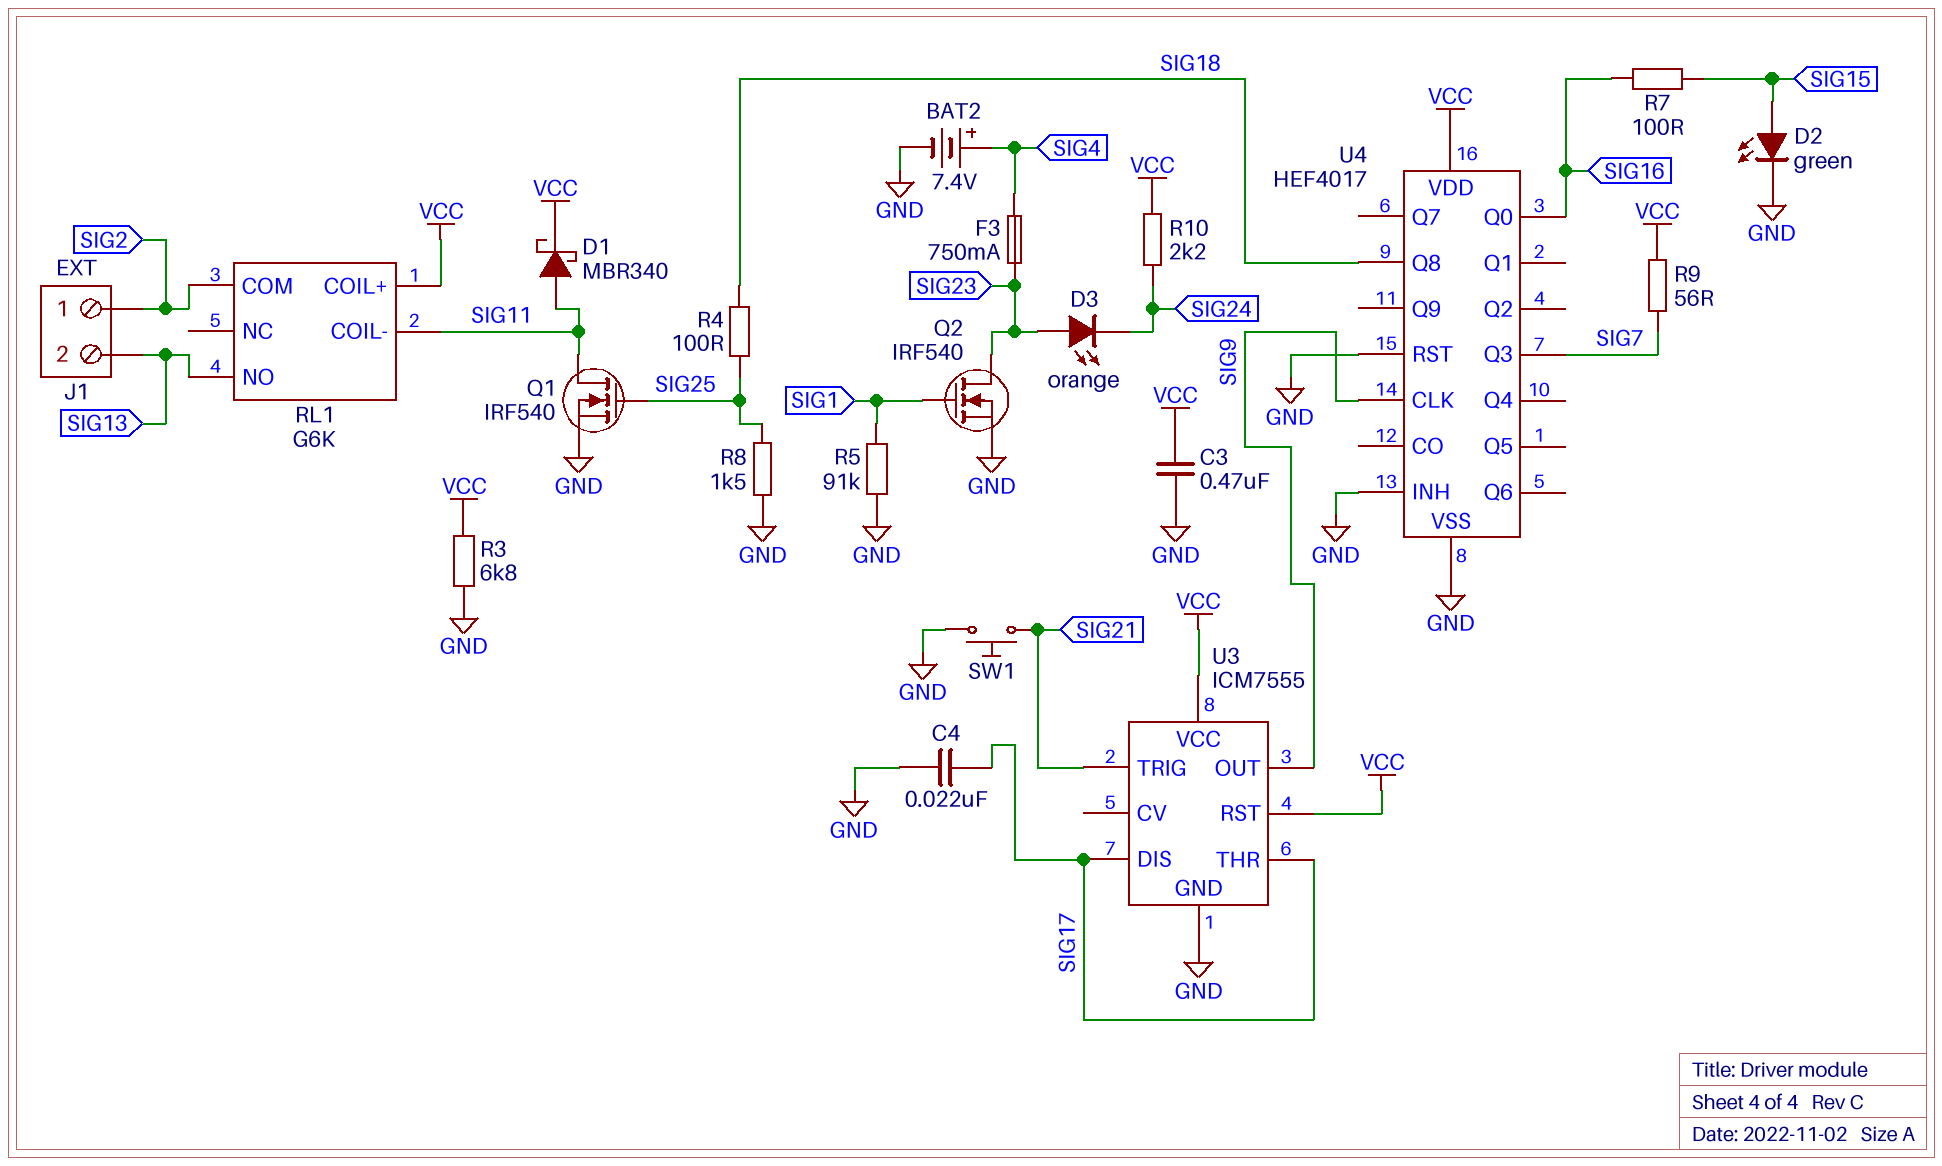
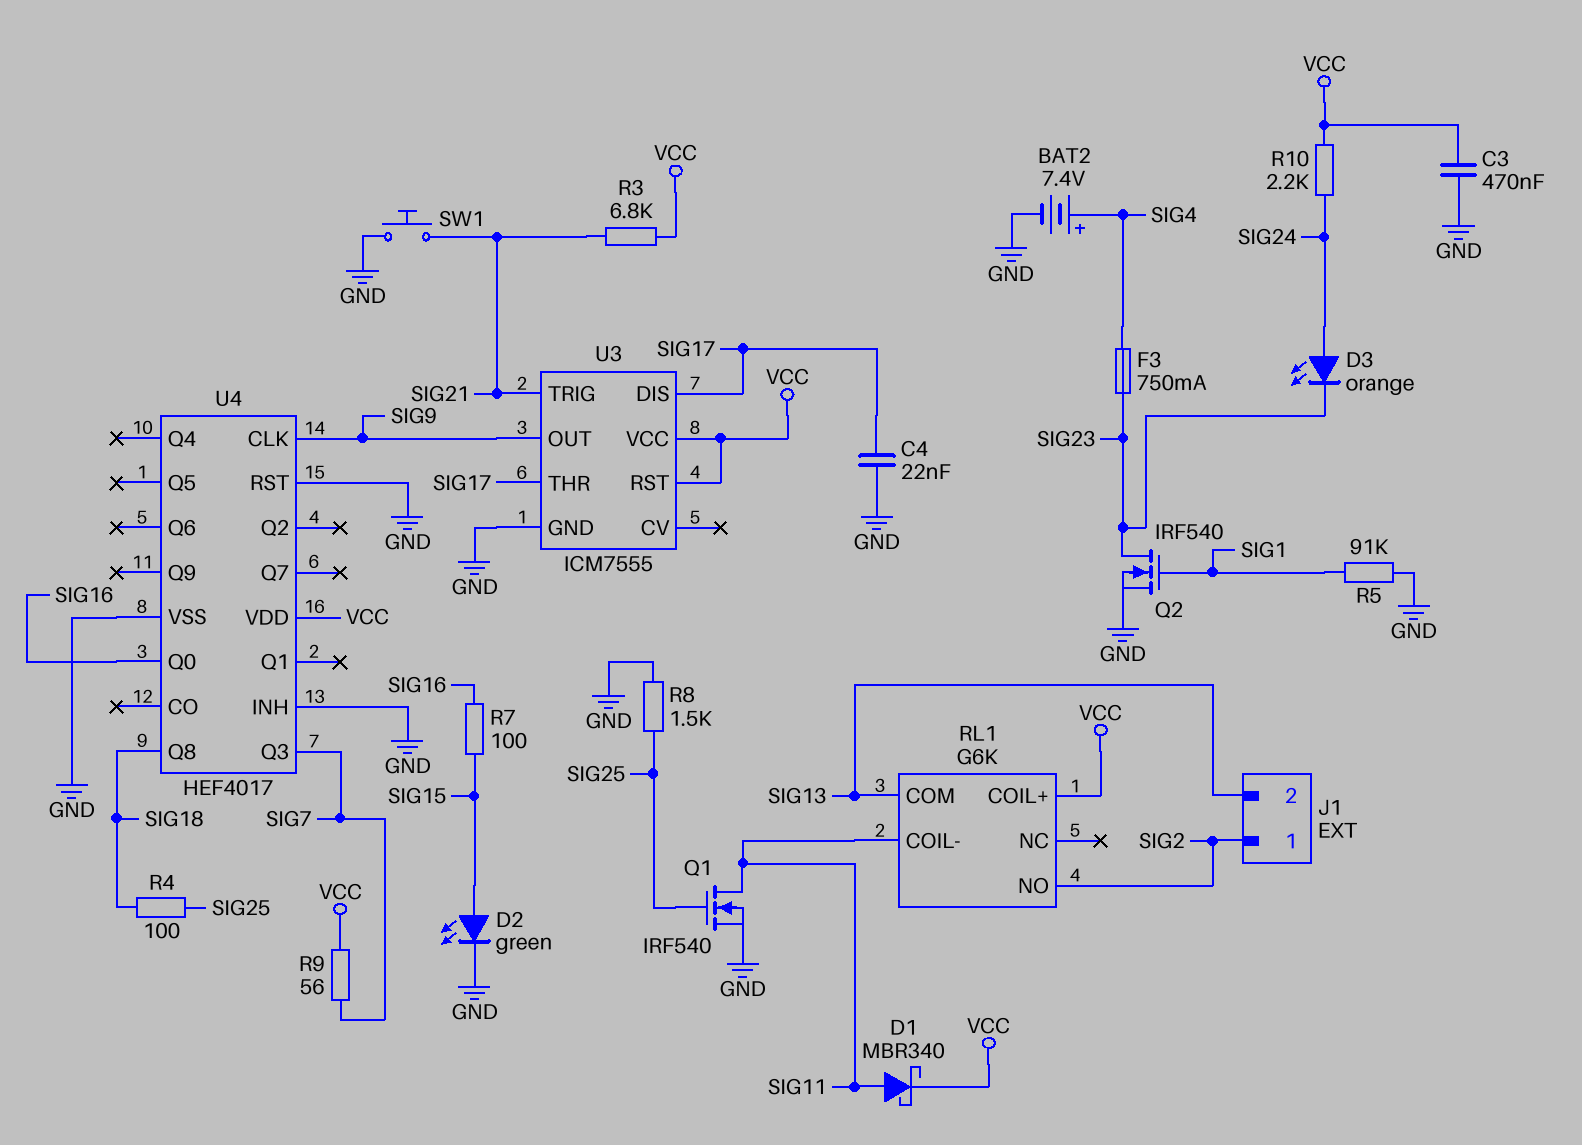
D3: LED orange (A SIG23, K SIG24) -> LED orange (A SIG24, K SIG23)
R3: 6.8k (GND, VCC) -> 6.8k (SIG21, VCC)
RL1 pin COM: SIG2 -> SIG13
RL1 pin NO: SIG13 -> SIG2

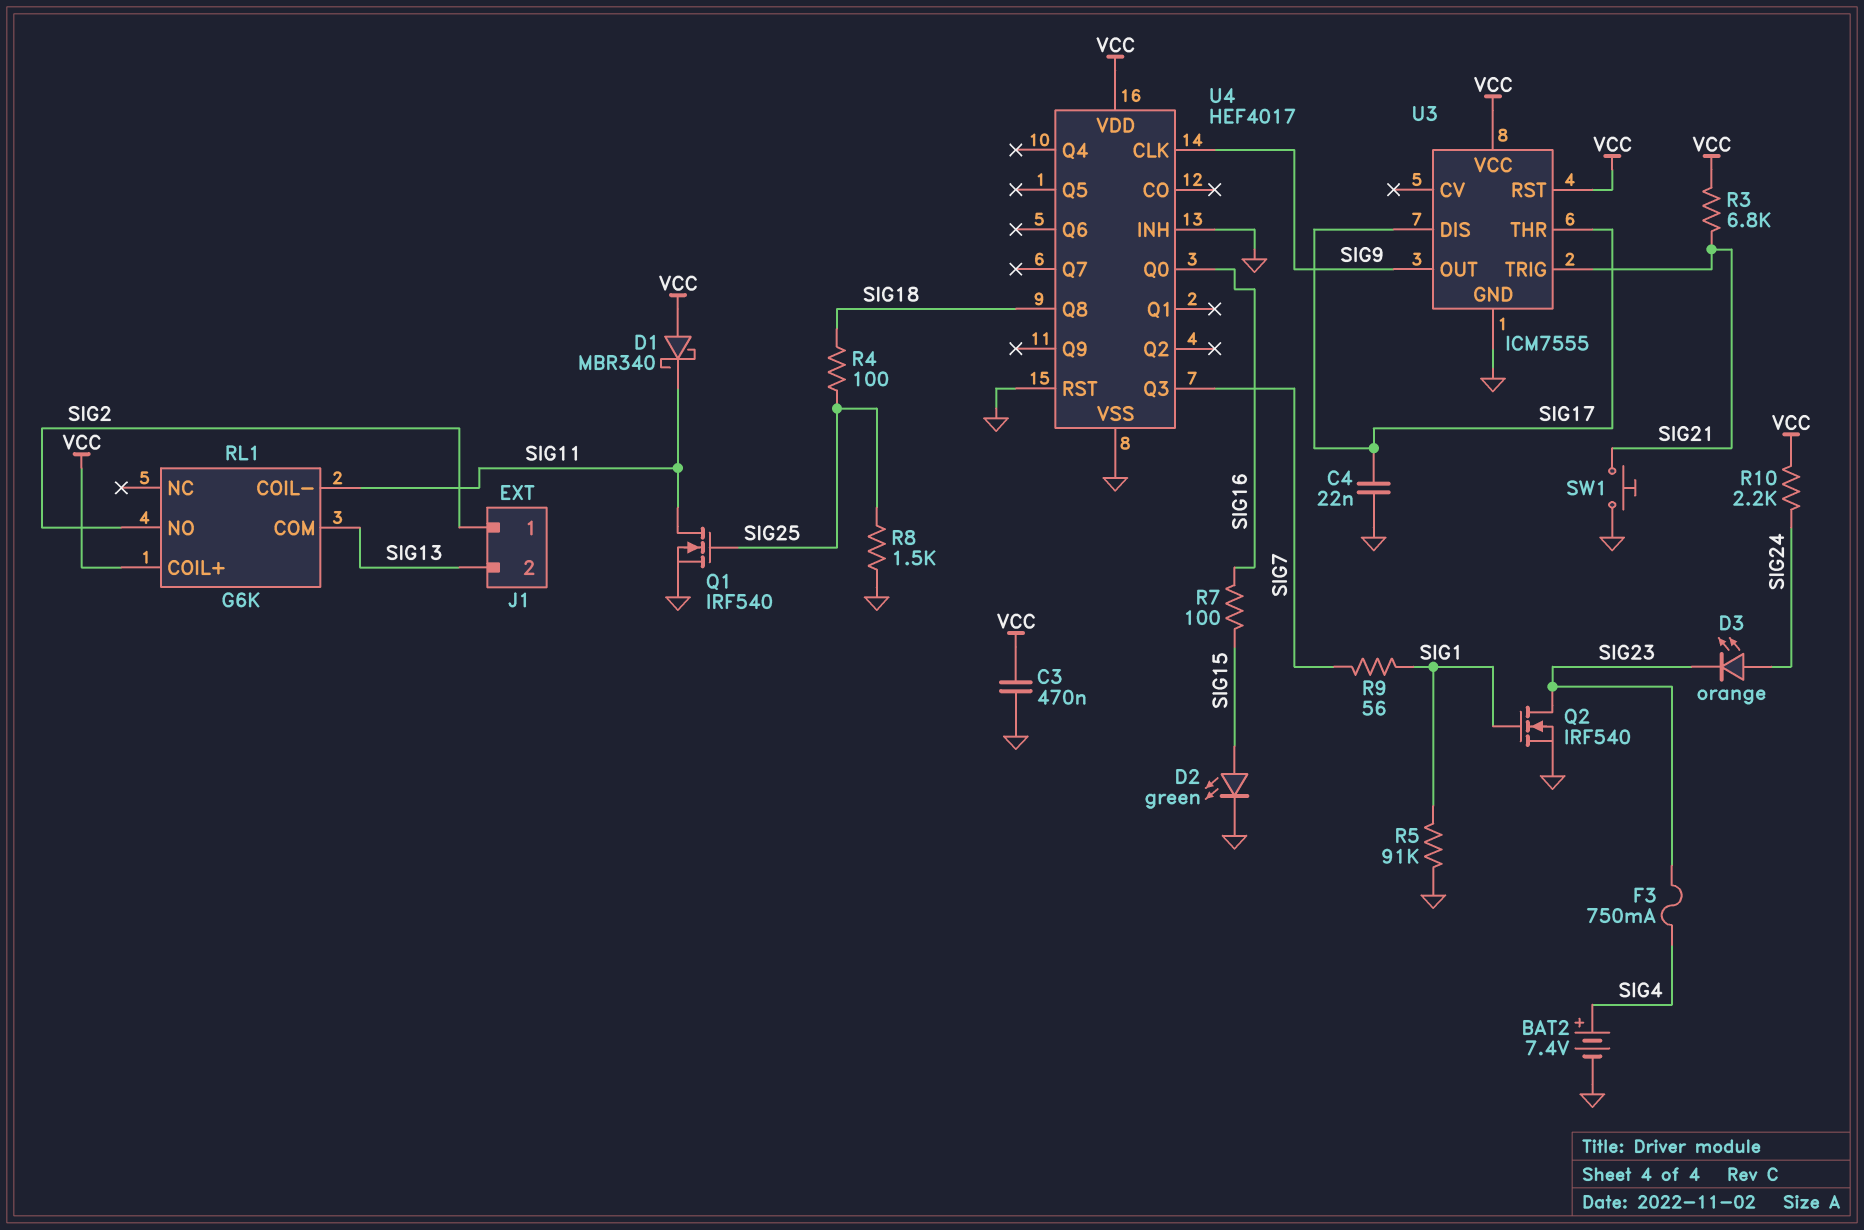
D1: schottky MBR340 (A SIG11, K VCC) -> schottky MBR340 (A VCC, K SIG11)
R9: 56 (SIG7, VCC) -> 56 (SIG1, SIG7)

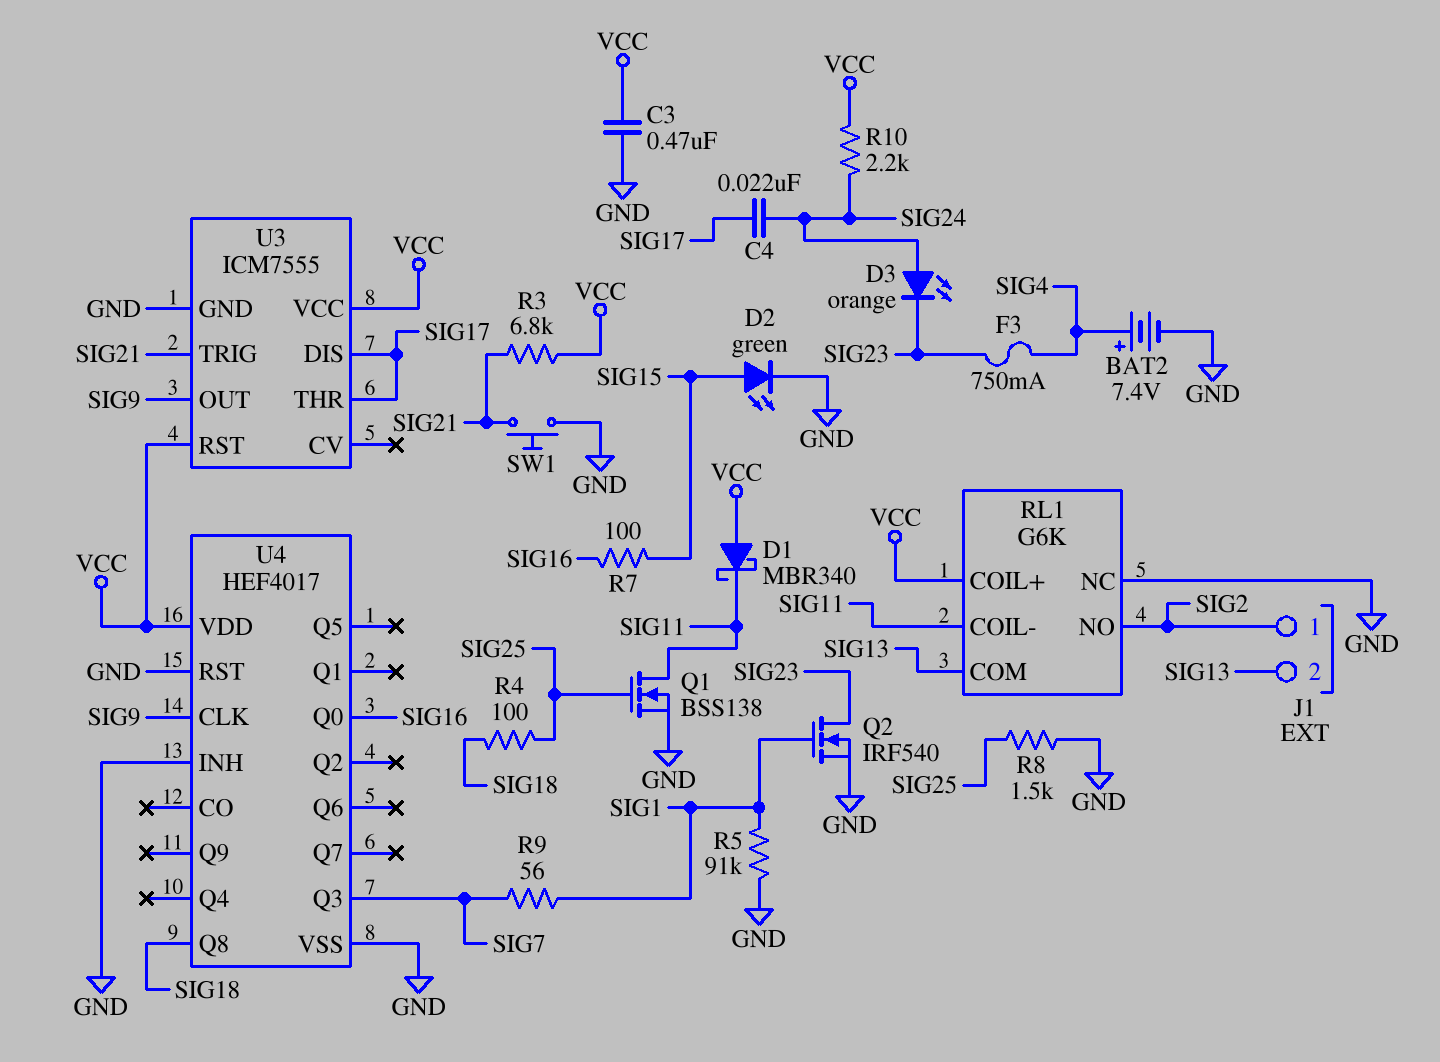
C4: 22nF (GND, SIG17) -> 22nF (SIG17, SIG24)
Q1: NMOS IRF540 (G SIG25, D SIG11, S GND) -> NMOS BSS138 (G SIG25, D SIG11, S GND)
RL1 pin NC: none -> GND

